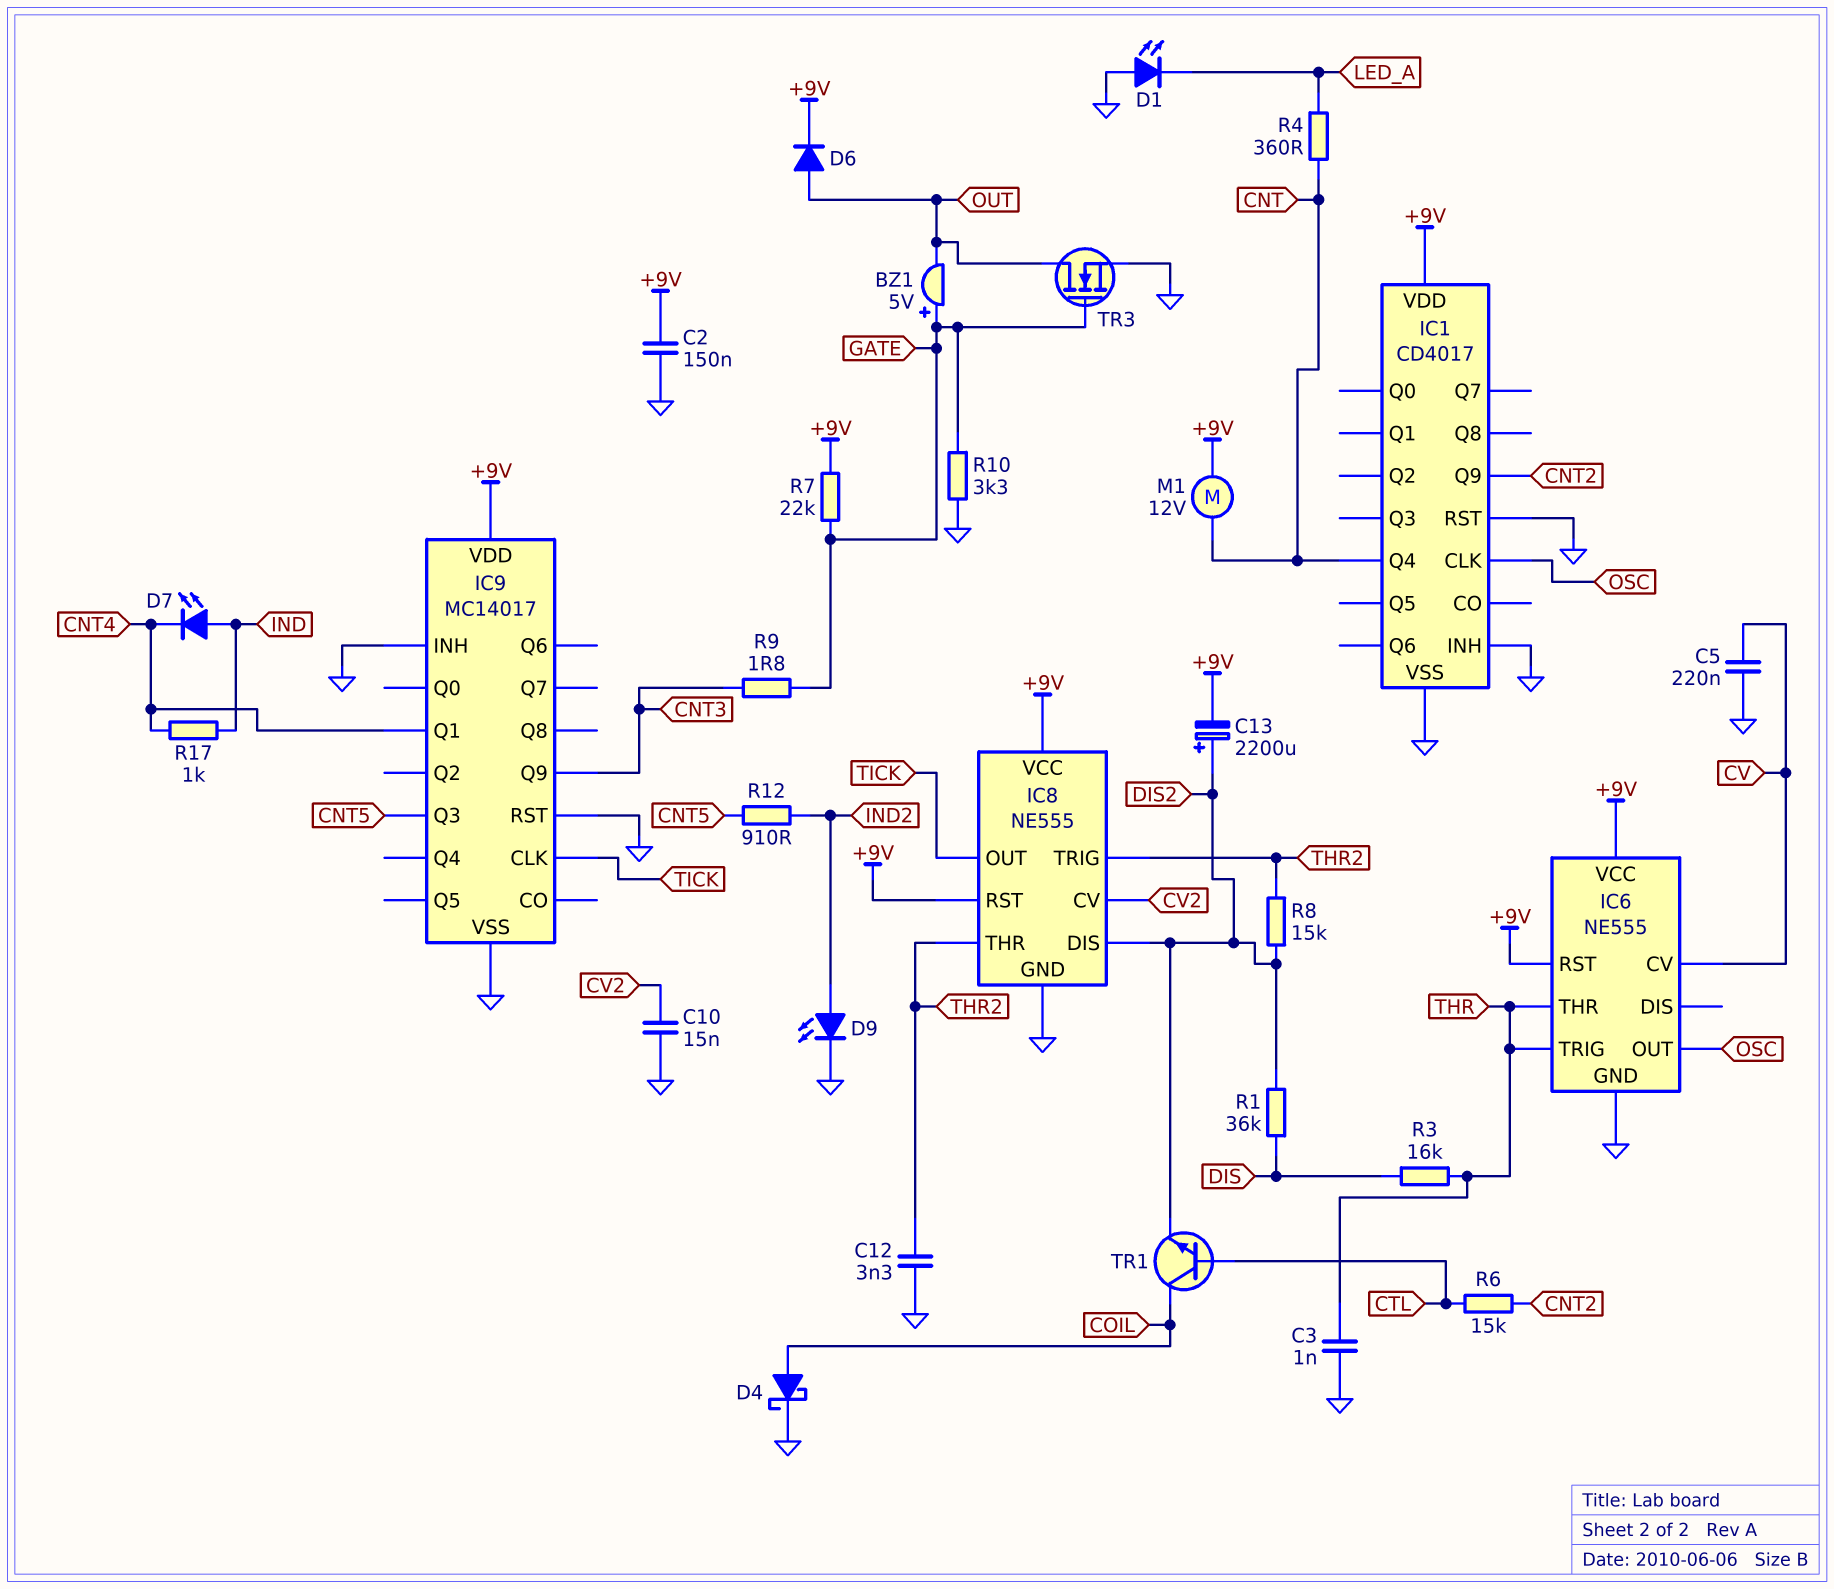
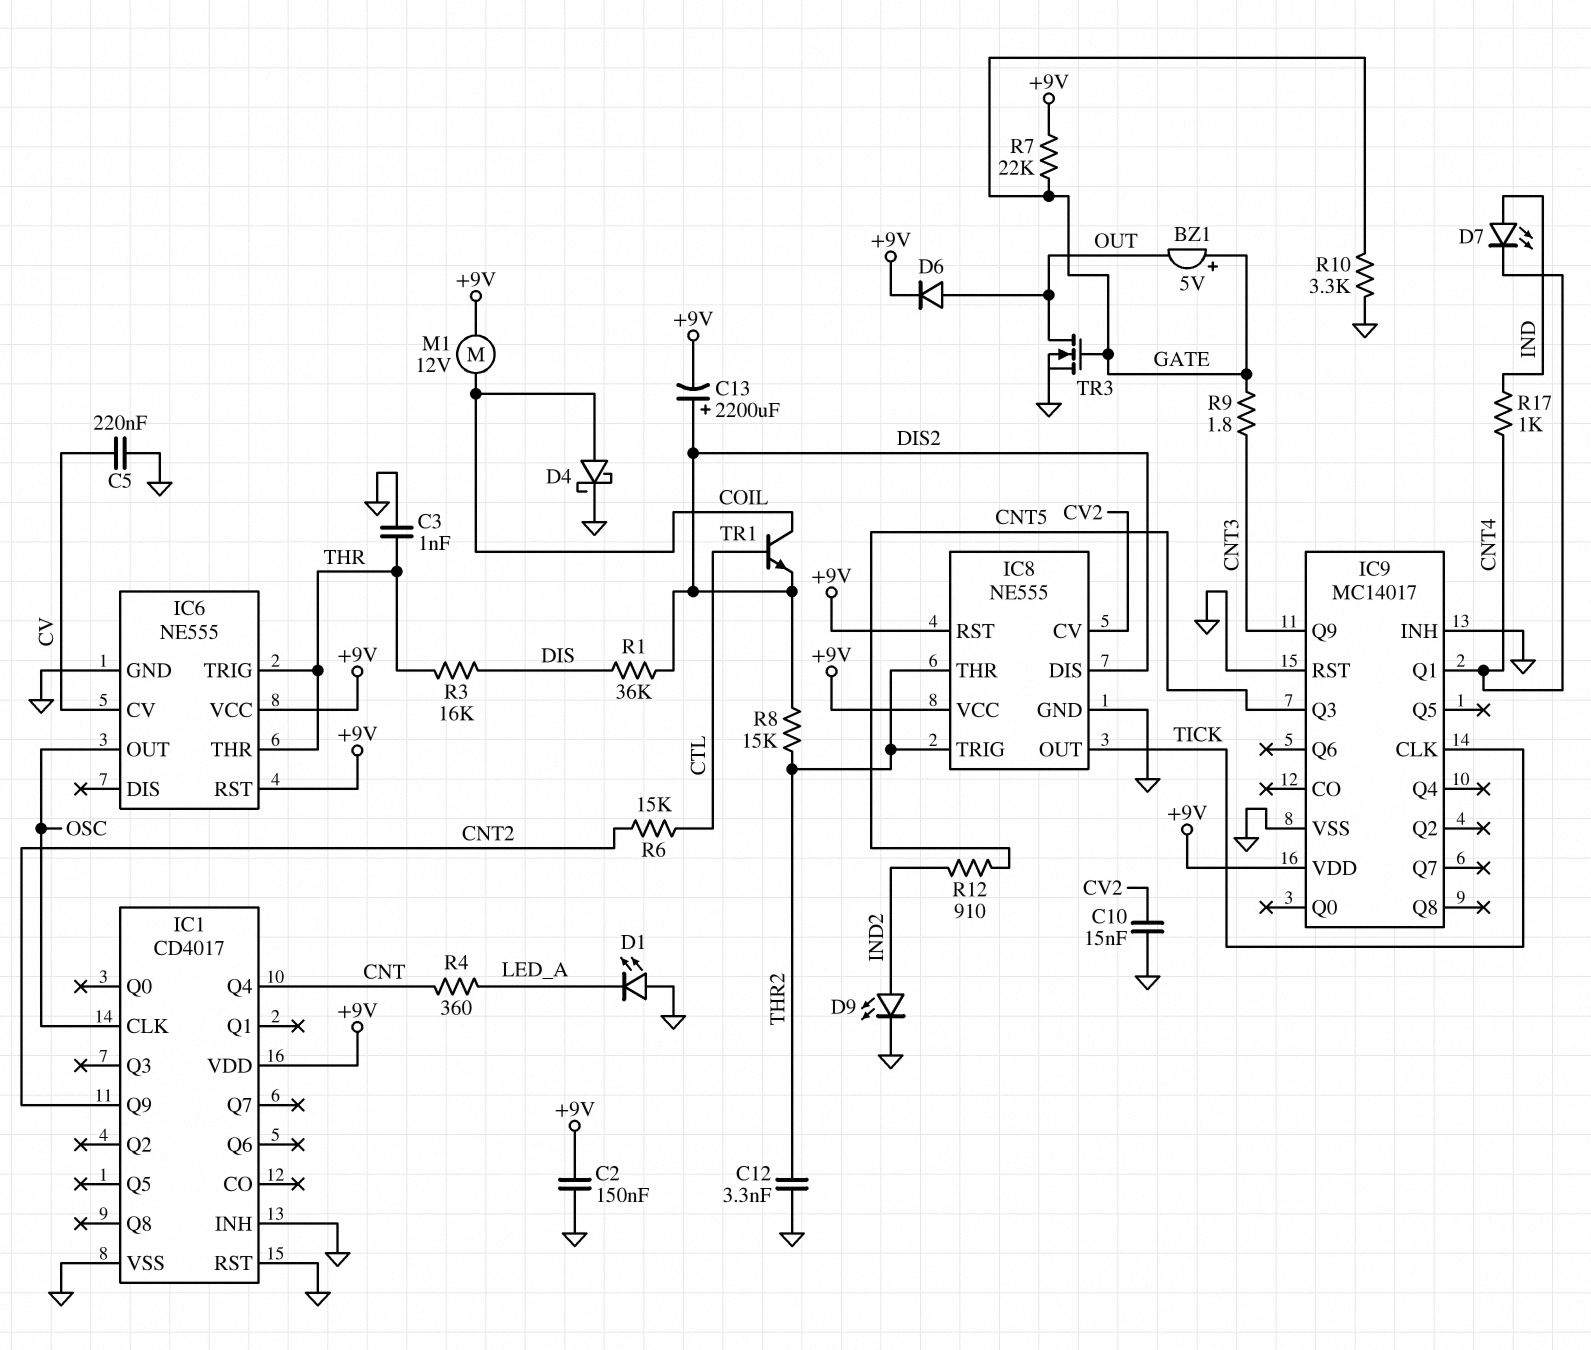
M1: motor 12V (+9V, CNT) -> motor 12V (+9V, COIL)

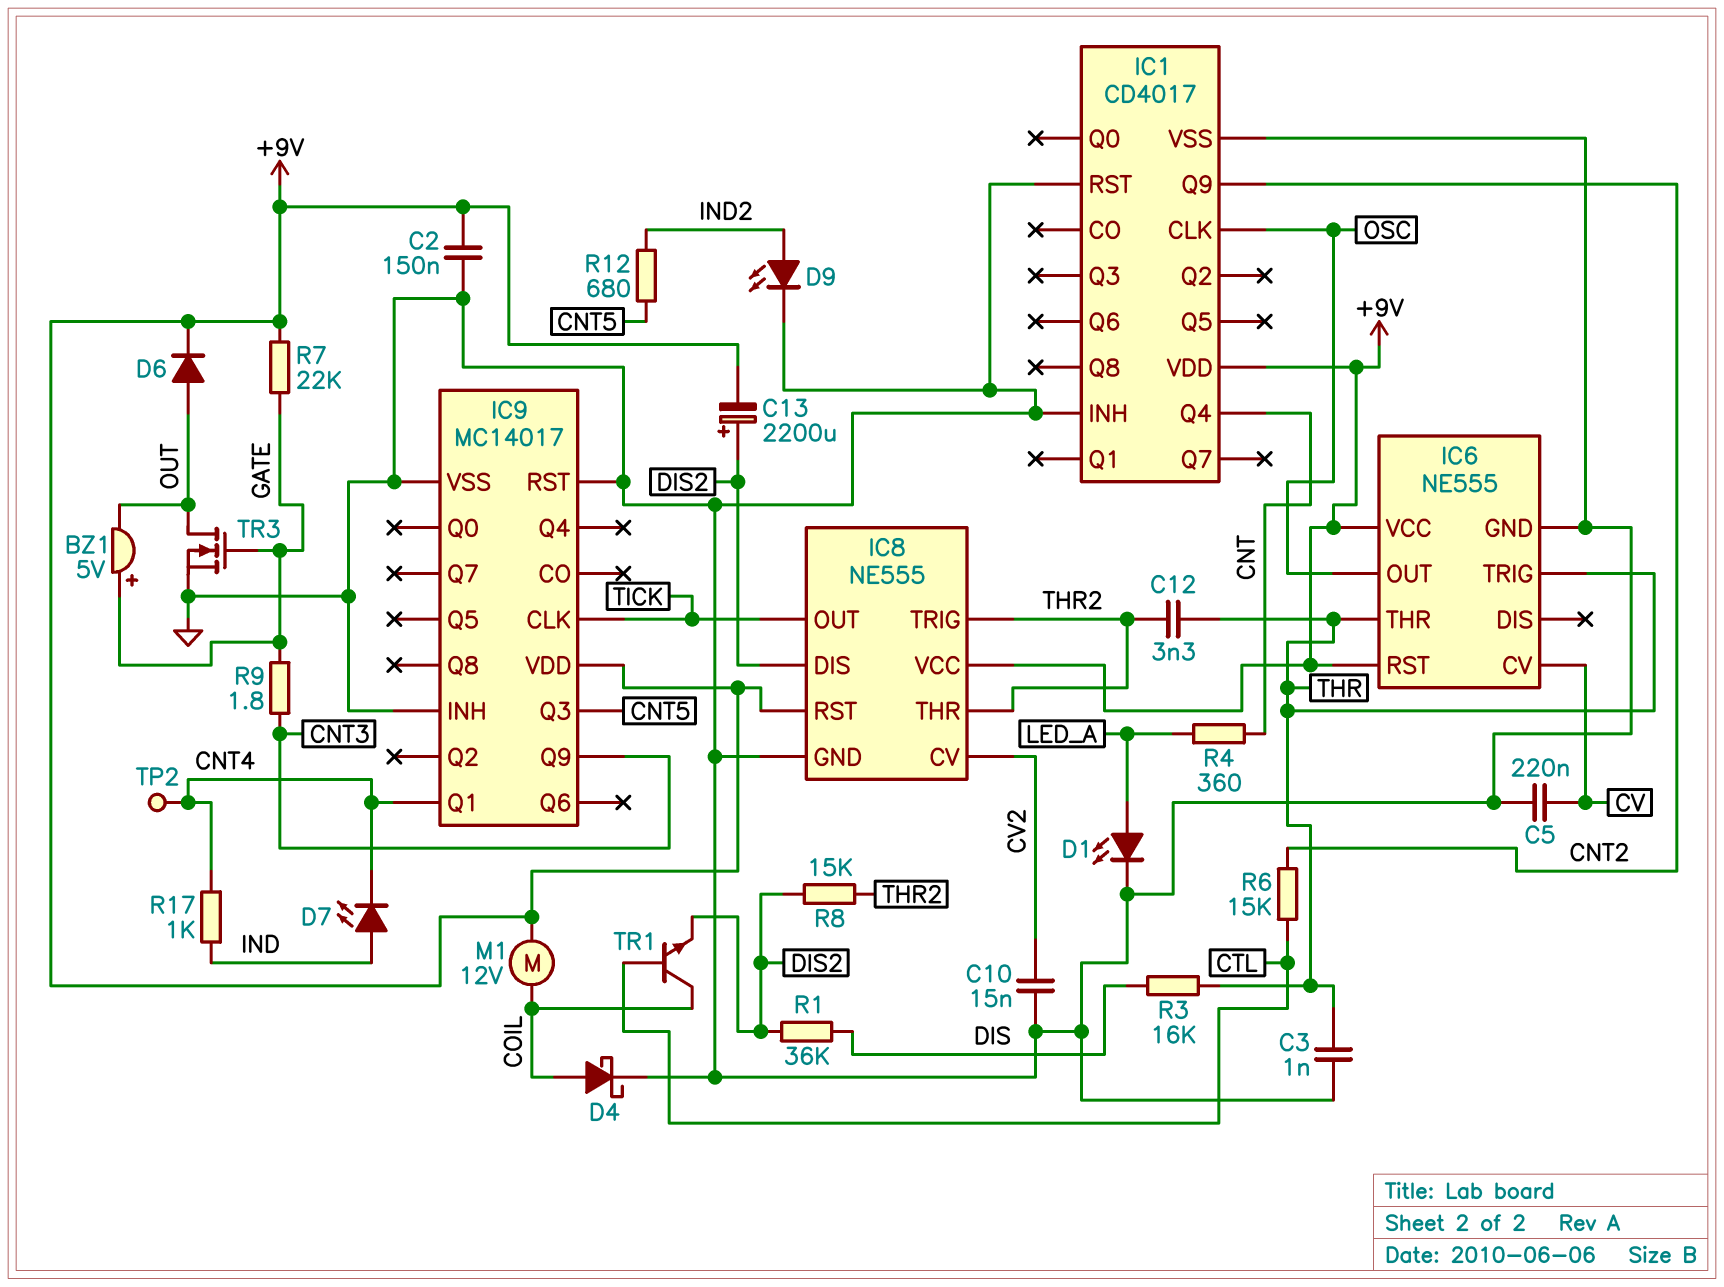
C12: 3.3nF (GND, THR2) -> 3.3nF (THR, THR2)
D1: LED (A GND, K LED_A) -> LED (A LED_A, K GND)
R10: 3.3k (GATE, GND) -> none
R12: 910 (CNT5, IND2) -> 680 (CNT5, IND2)
TP2: none -> test point (CNT4)

